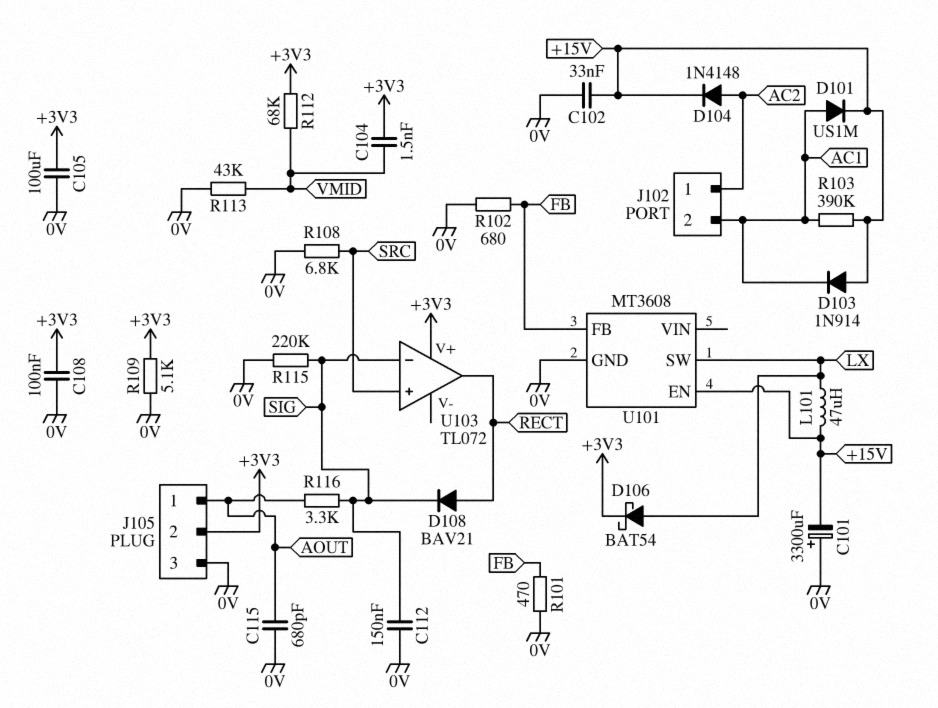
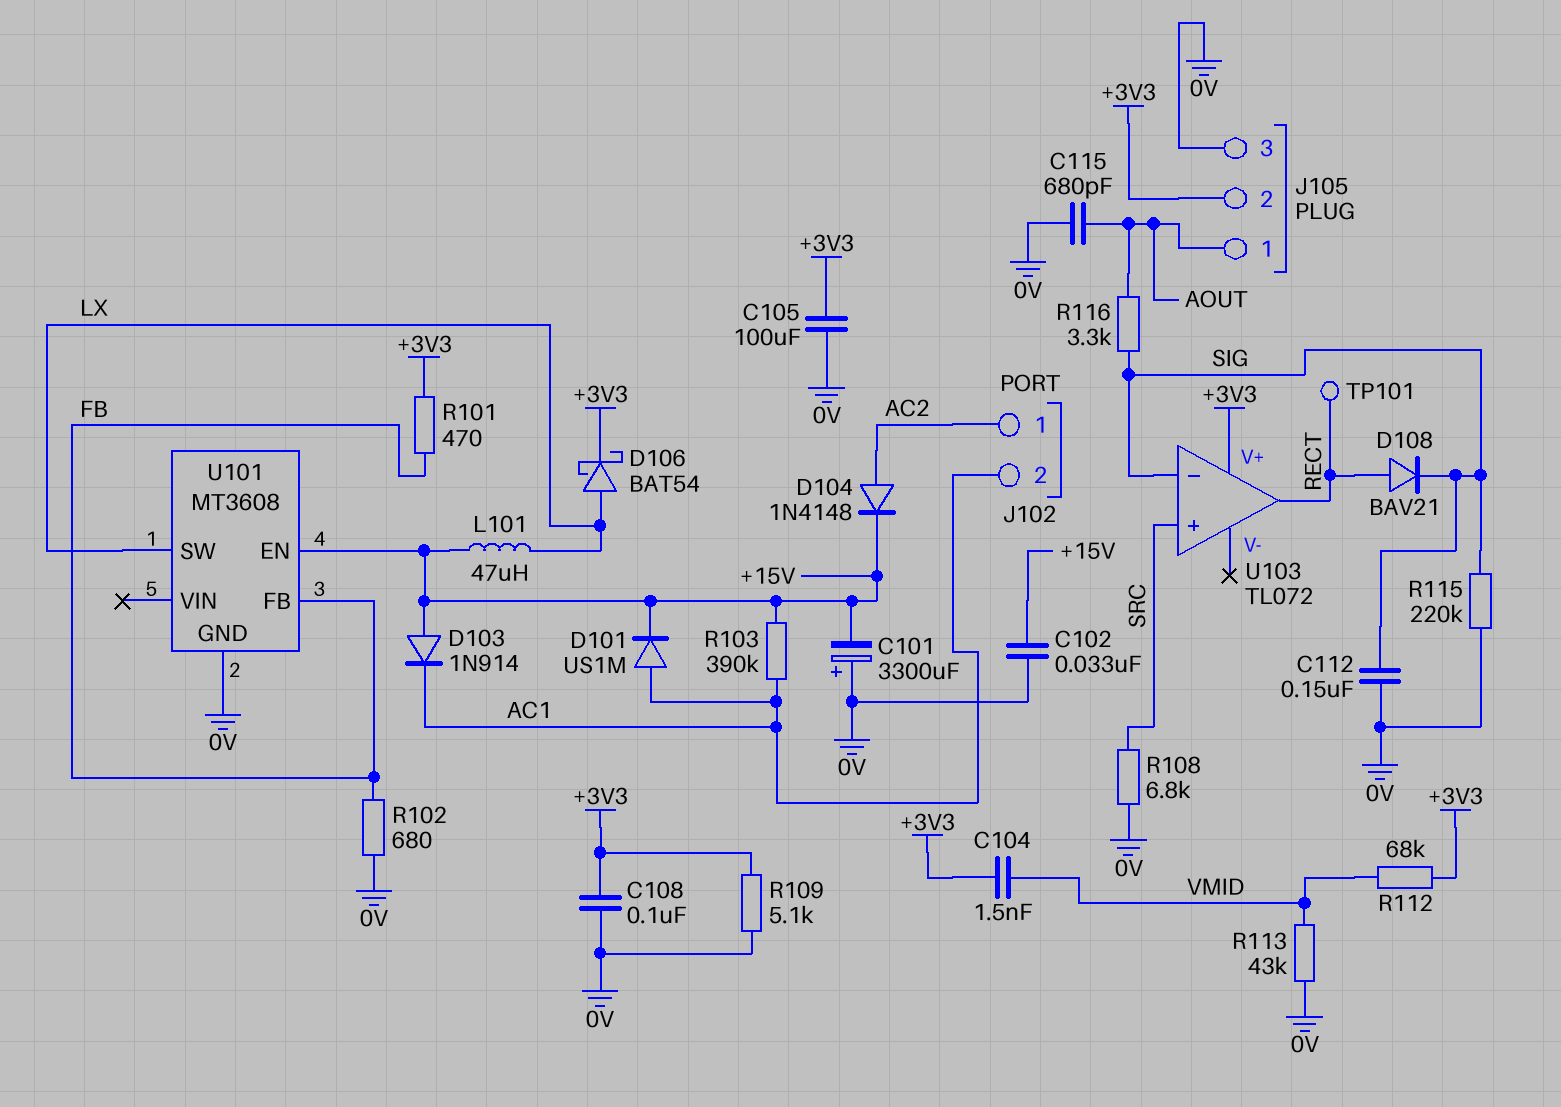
R101: 470 (0V, FB) -> 470 (+3V3, FB)
TP101: none -> test point (RECT)

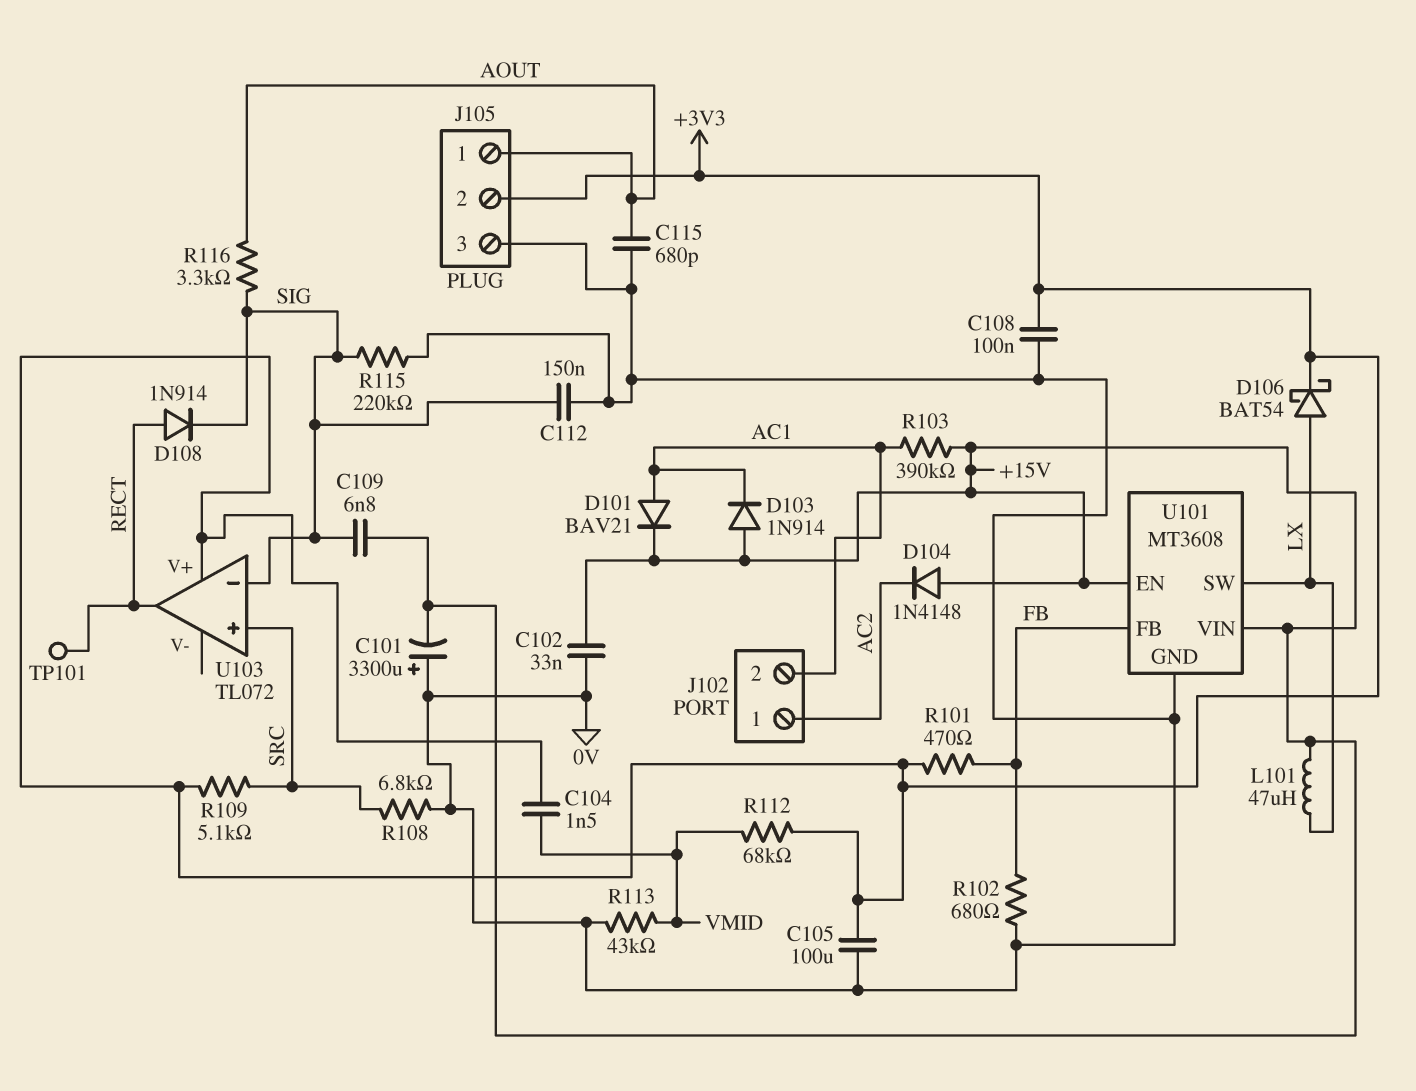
C109: none -> 6.8nF (+15V, SIG)
D101: diode US1M (A AC1, K +15V) -> diode BAV21 (A AC1, K +15V)
D104: diode 1N4148 (A AC2, K +15V) -> diode 1N4148 (A +15V, K AC2)
D108: diode BAV21 (A RECT, K SIG) -> diode 1N914 (A RECT, K SIG)
R109: 5.1k (+3V3, 0V) -> 5.1k (+3V3, SRC)
U101 pin VIN: none -> +15V

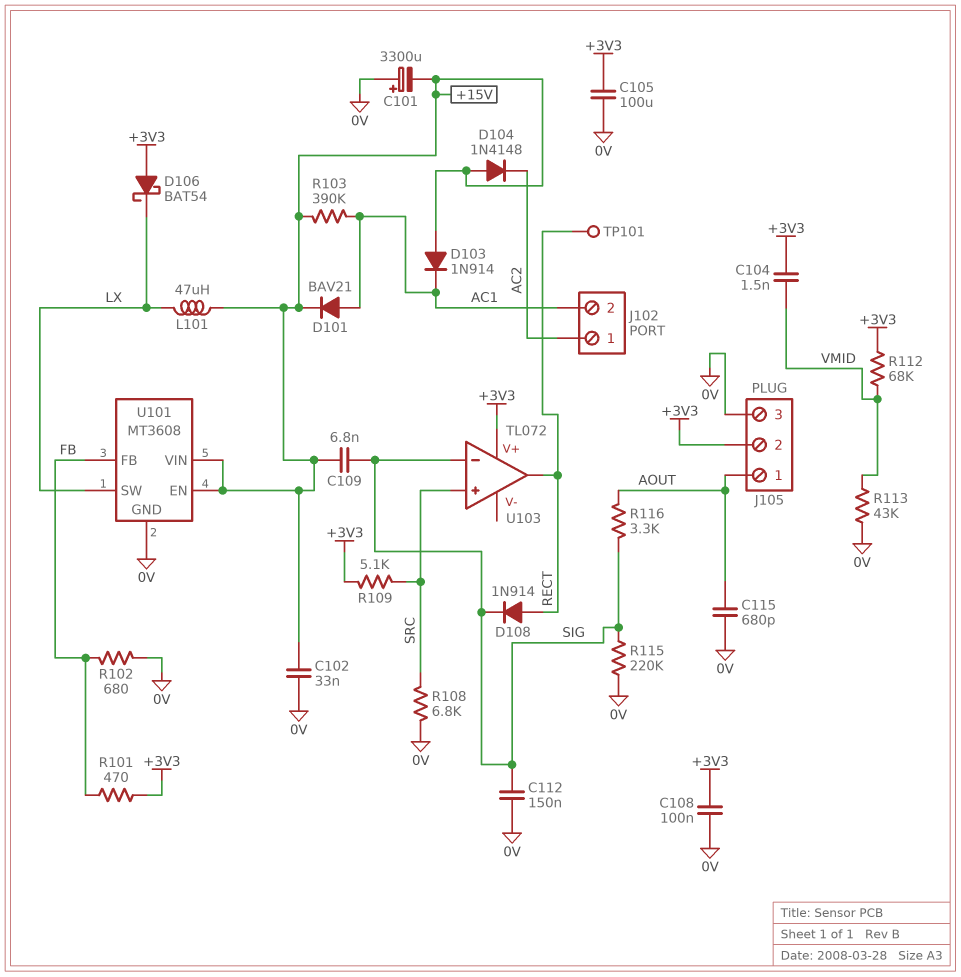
D106: schottky BAT54 (A LX, K +3V3) -> schottky BAT54 (A +3V3, K LX)

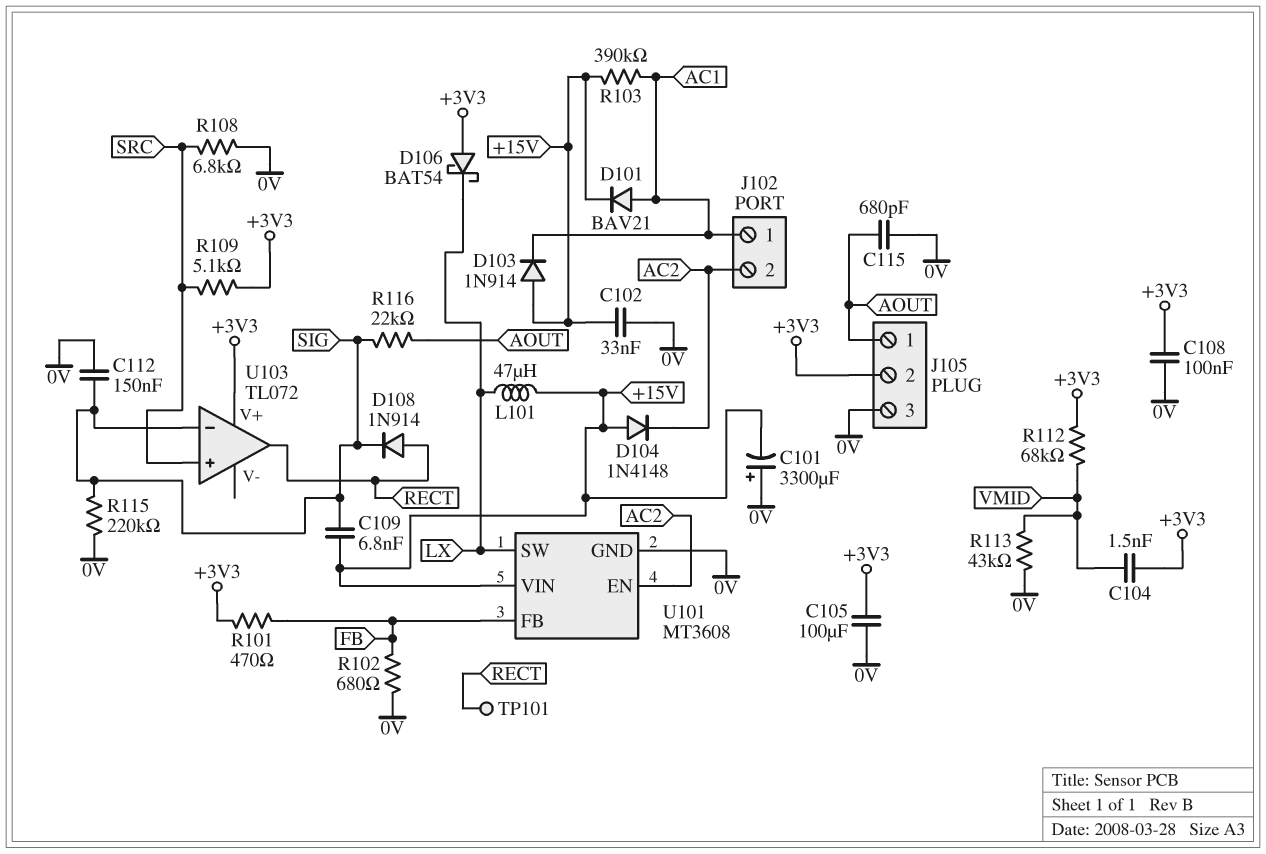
J102 pin 1: AC2 -> AC1
J102 pin 2: AC1 -> AC2
R116: 3.3k (AOUT, SIG) -> 22k (AOUT, SIG)
U101 pin EN: +15V -> AC2

